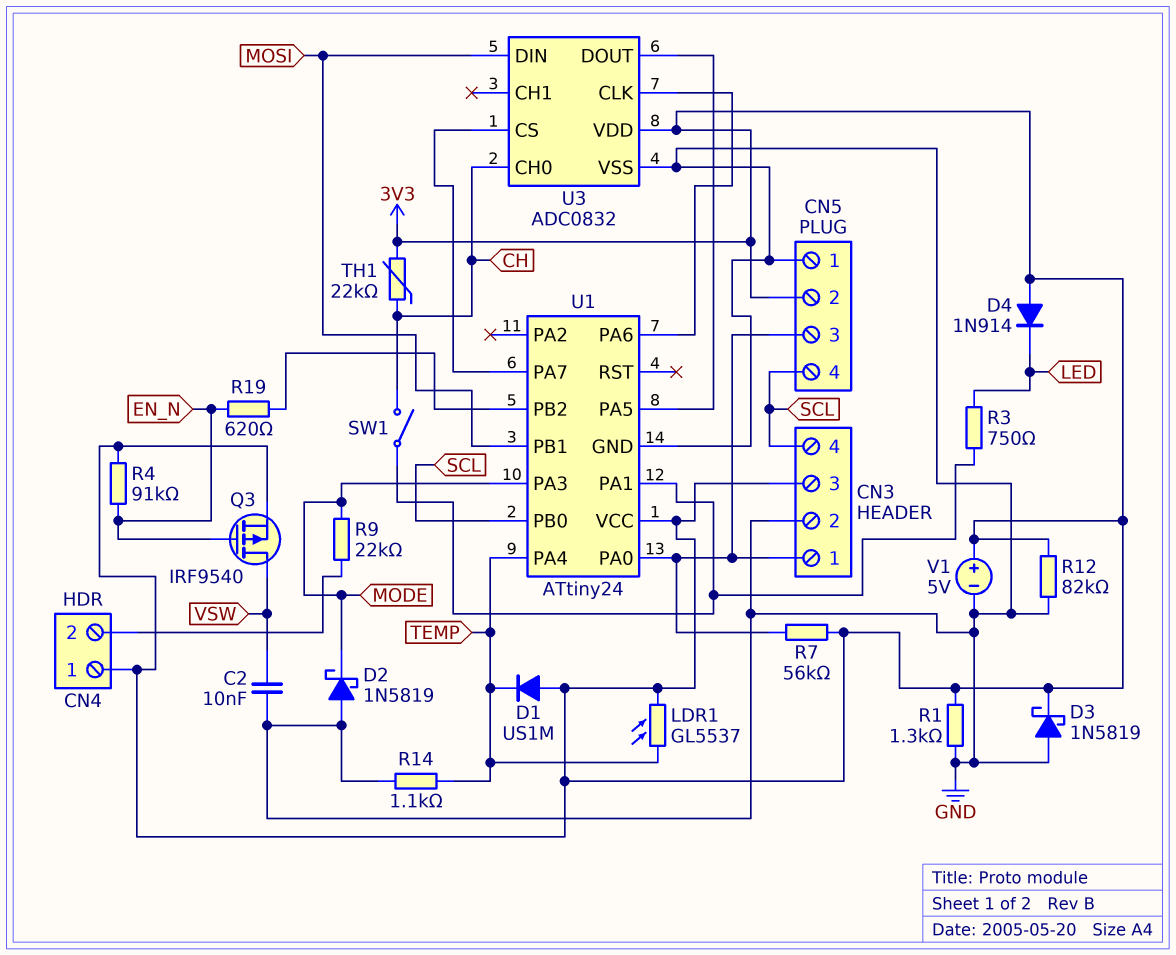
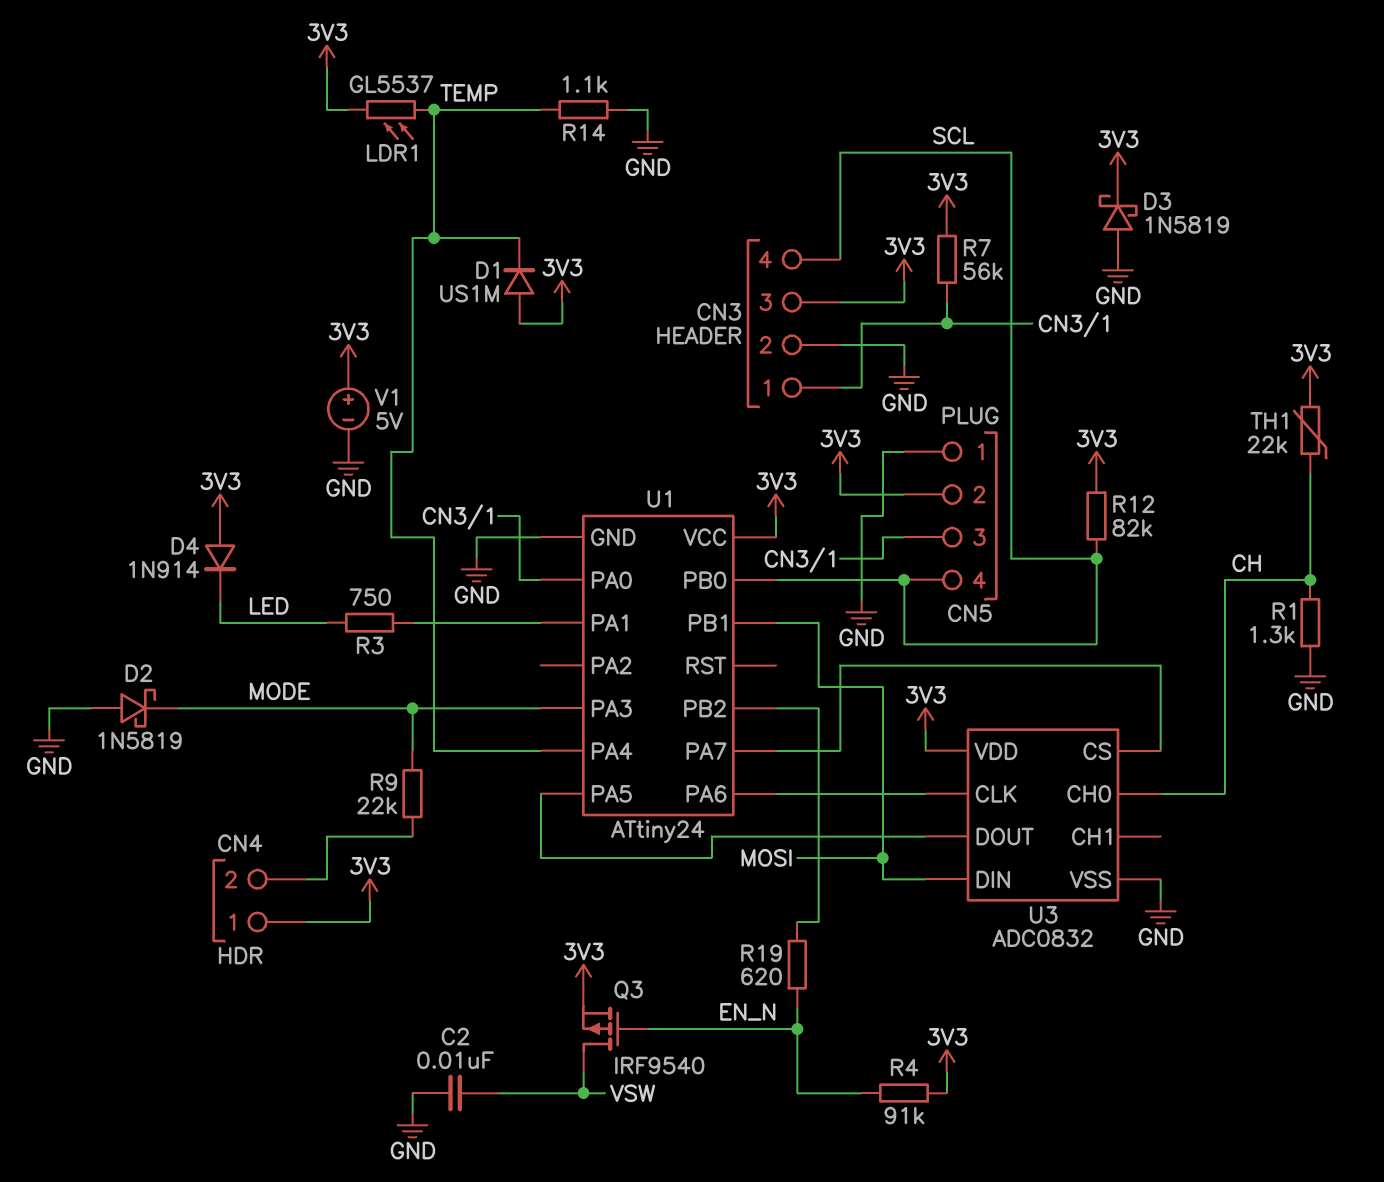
R1: 1.3k (3V3, GND) -> 1.3k (CH, GND)
R12: 82k (3V3, GND) -> 82k (3V3, SCL)
SW1: switch (CH, U1/PA1) -> none

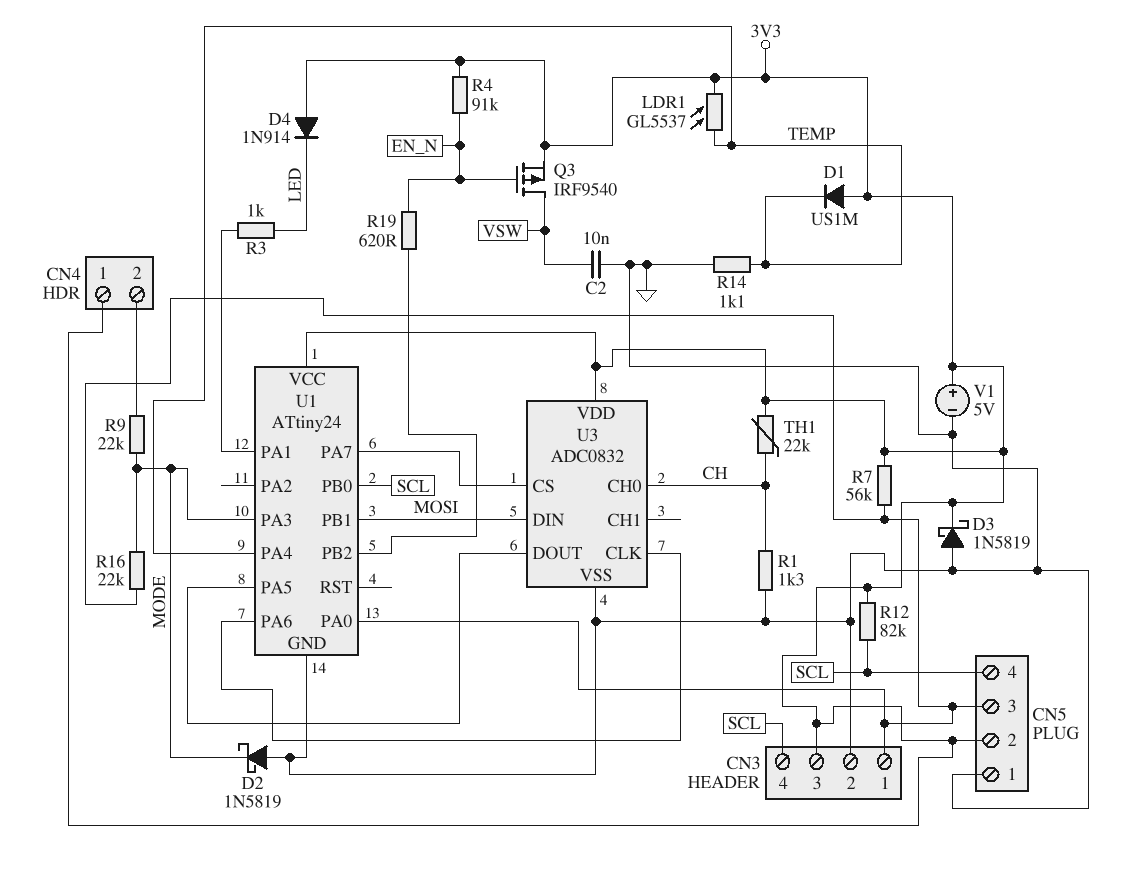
R3: 750 (LED, U1/PA1) -> 1k (LED, U1/PA1)
R16: none -> 22k (CN3/1, MODE)

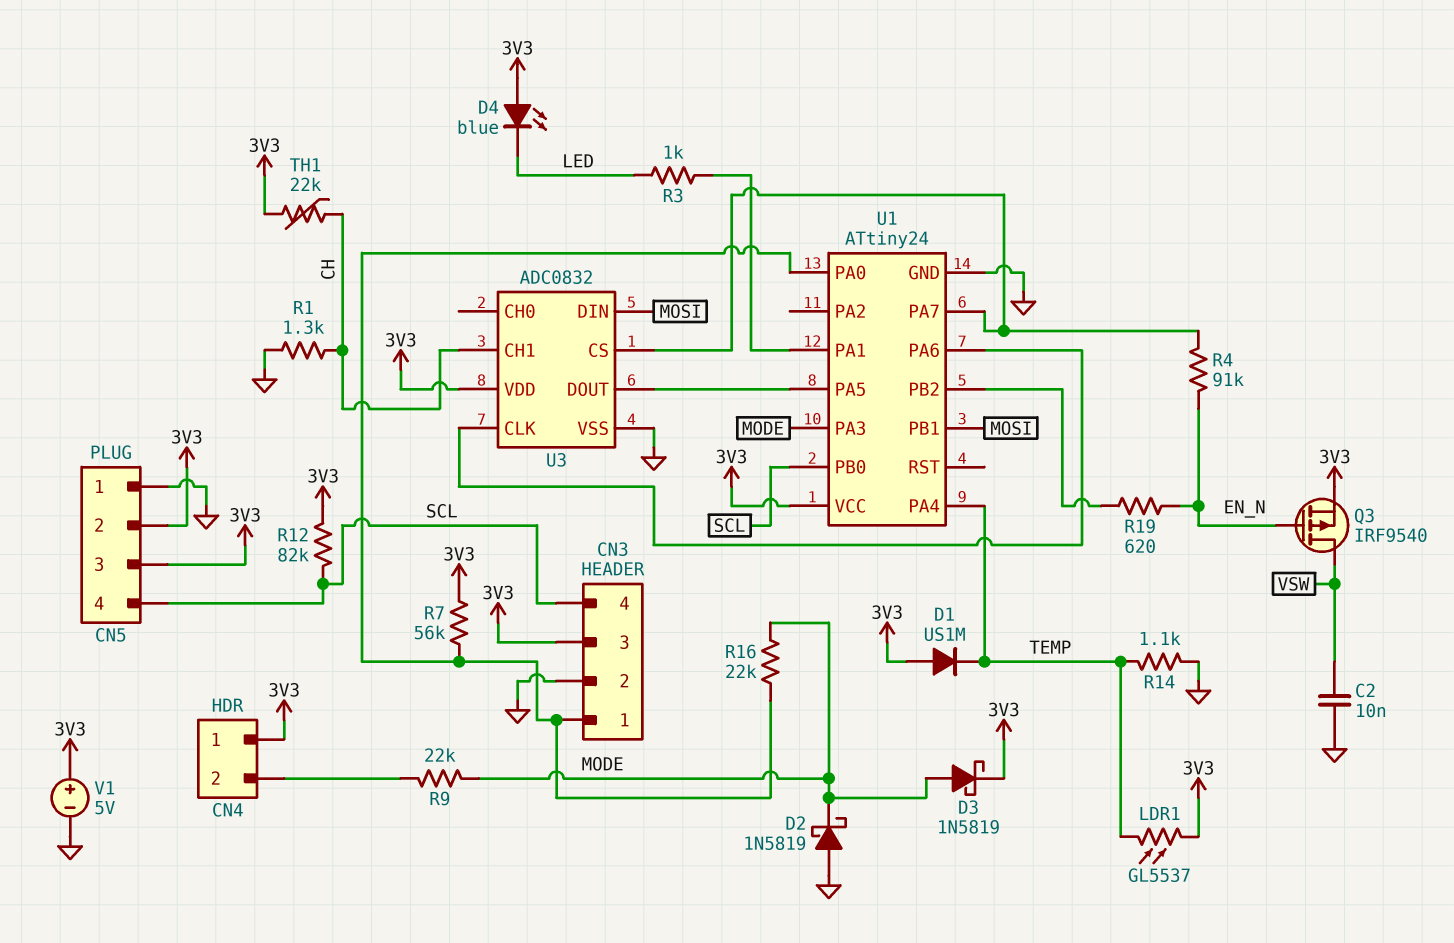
CN5 pin 3: CN3/1 -> 3V3
D3: schottky 1N5819 (A GND, K 3V3) -> schottky 1N5819 (A MODE, K 3V3)
D4: diode 1N914 (A 3V3, K LED) -> LED blue (A 3V3, K LED)
R4: 91k (3V3, EN_N) -> 91k (EN_N, U1/PA7)
U3 pin CH0: CH -> none
U3 pin CH1: none -> CH

